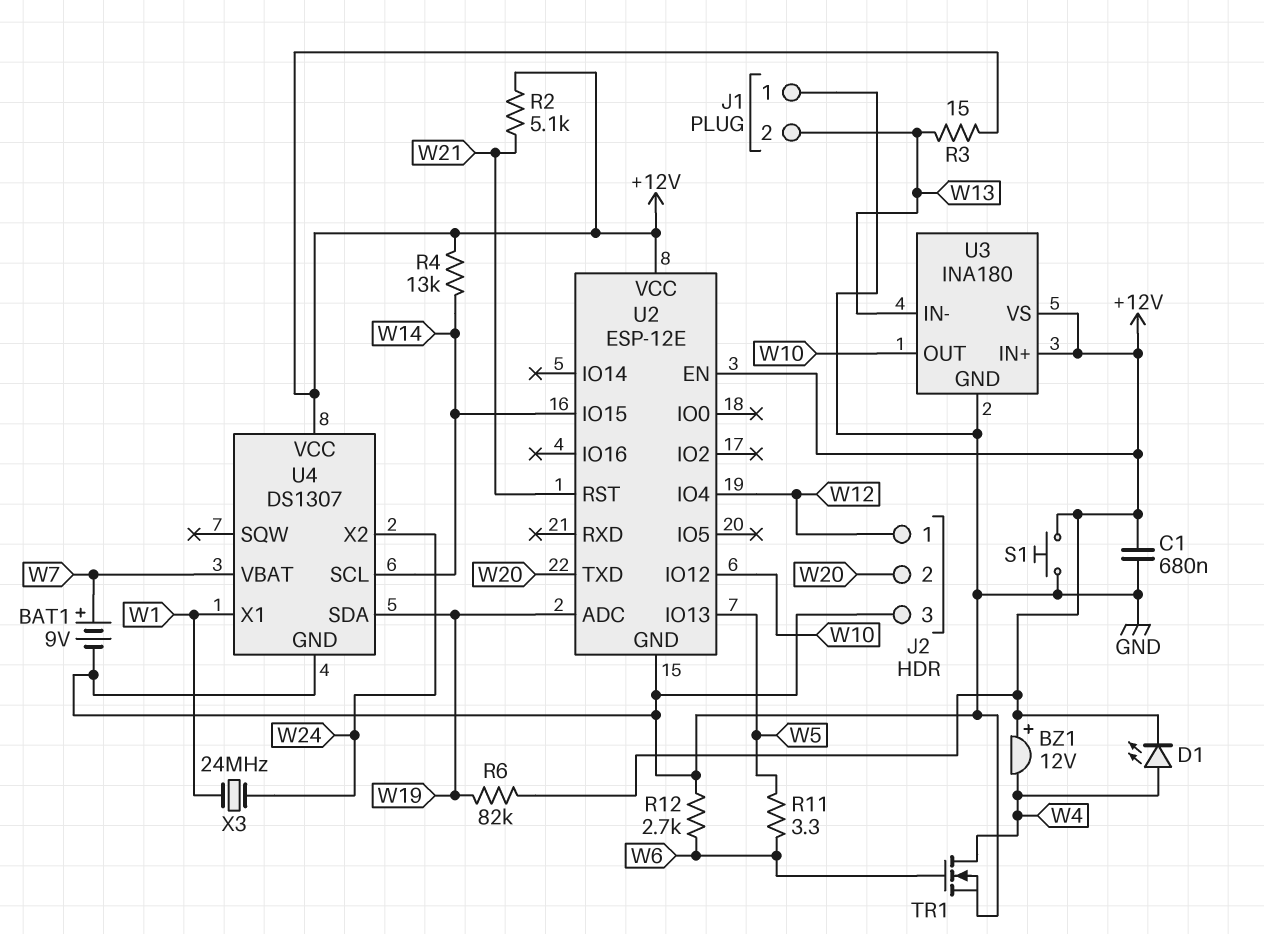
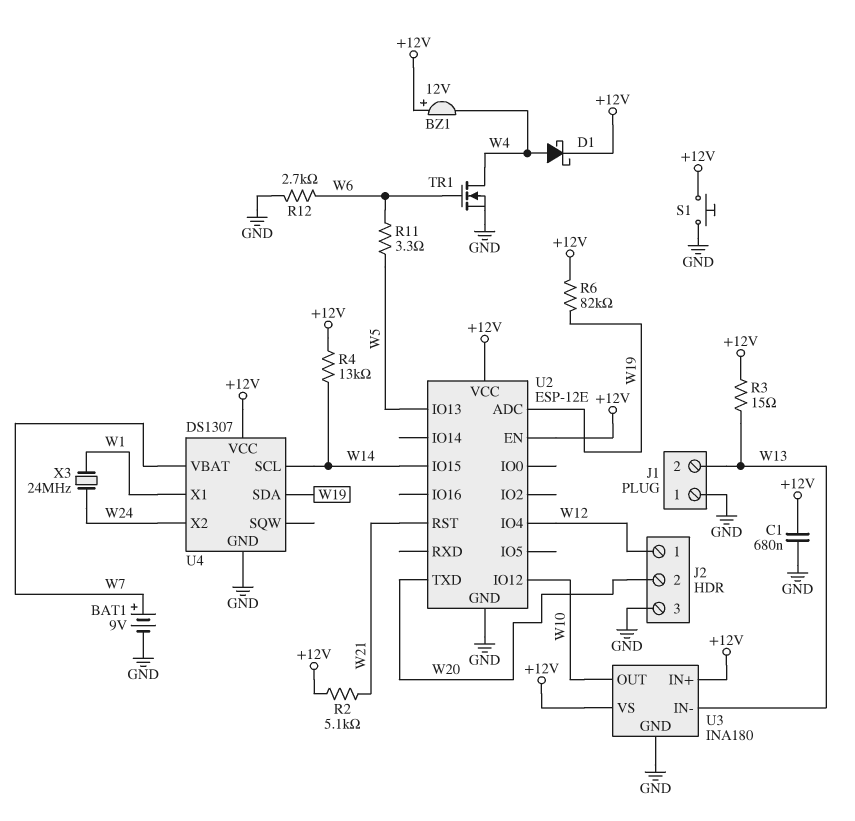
D1: LED (A W4, K +12V) -> schottky (A W4, K +12V)

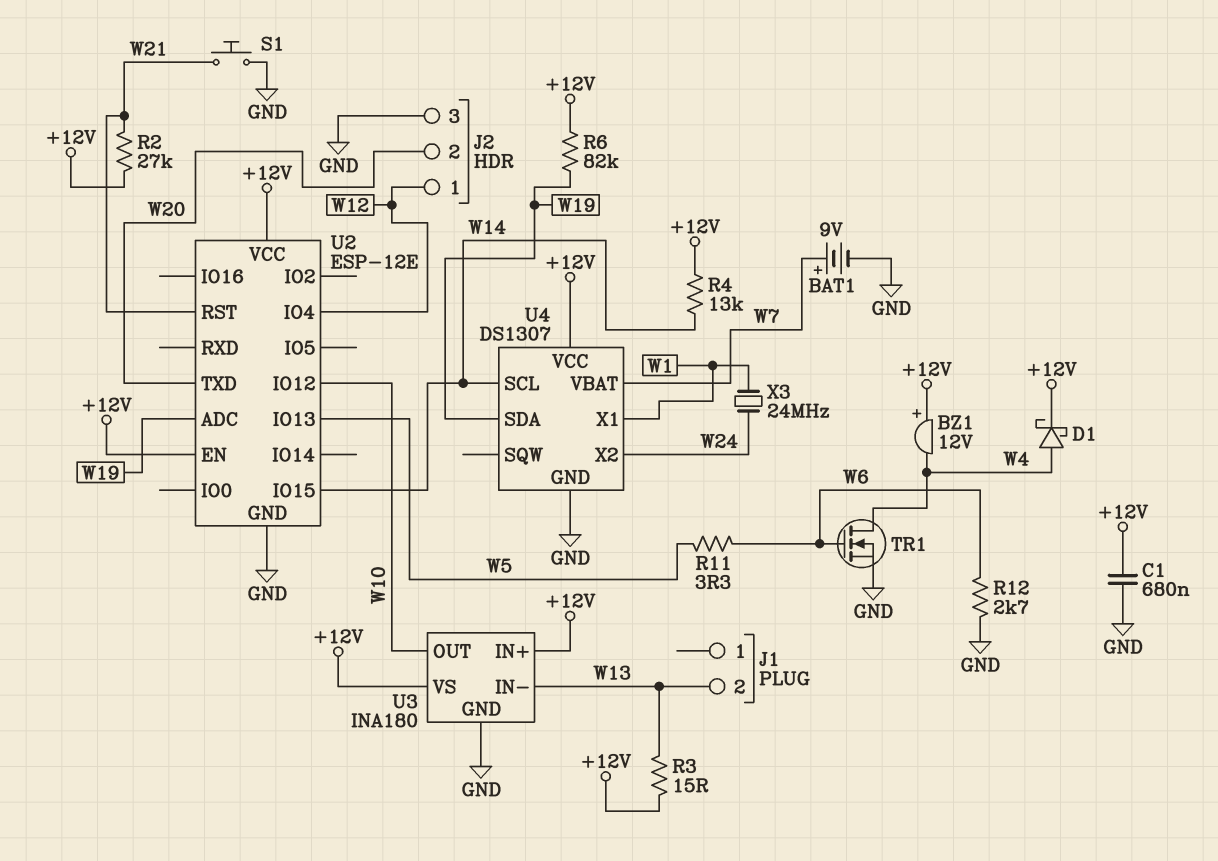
J1 pin 1: GND -> none
R2: 5.1k (+12V, W21) -> 27k (+12V, W21)
S1: button (+12V, GND) -> button (GND, W21)

